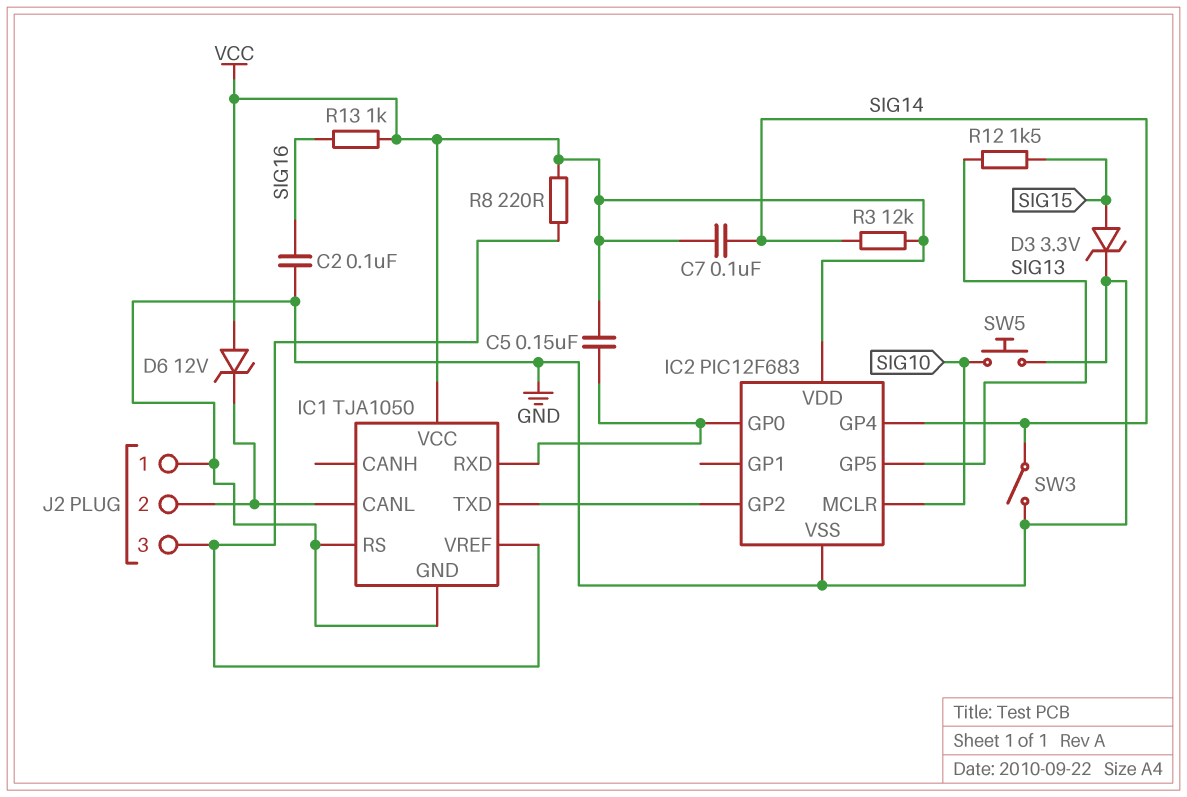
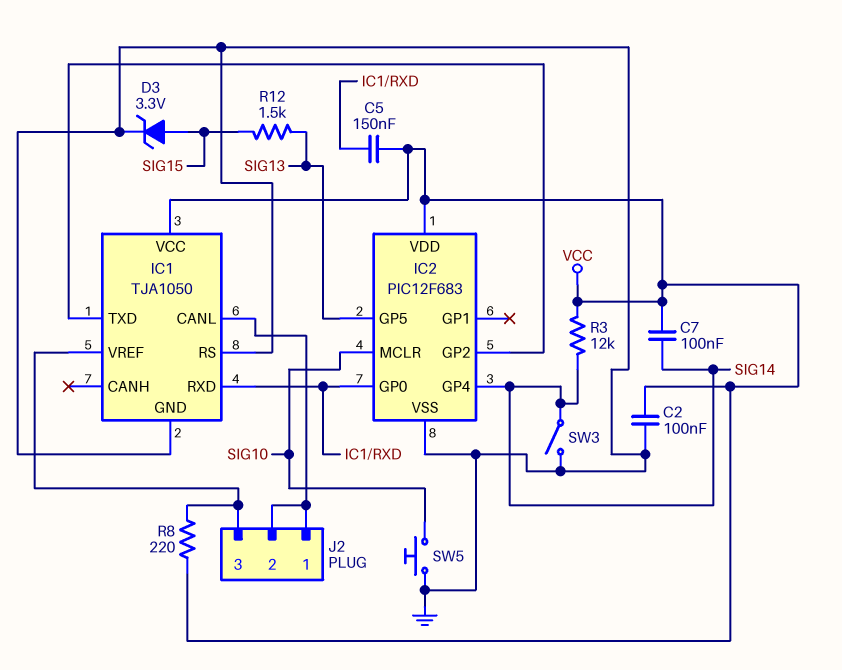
C2: 100nF (GND, SIG16) -> 100nF (GND, VCC)
D6: zener 12V (A VCC, K IC1/CANL) -> none
J2 pin 1: GND -> IC1/CANL
R13: 1k (SIG16, VCC) -> none

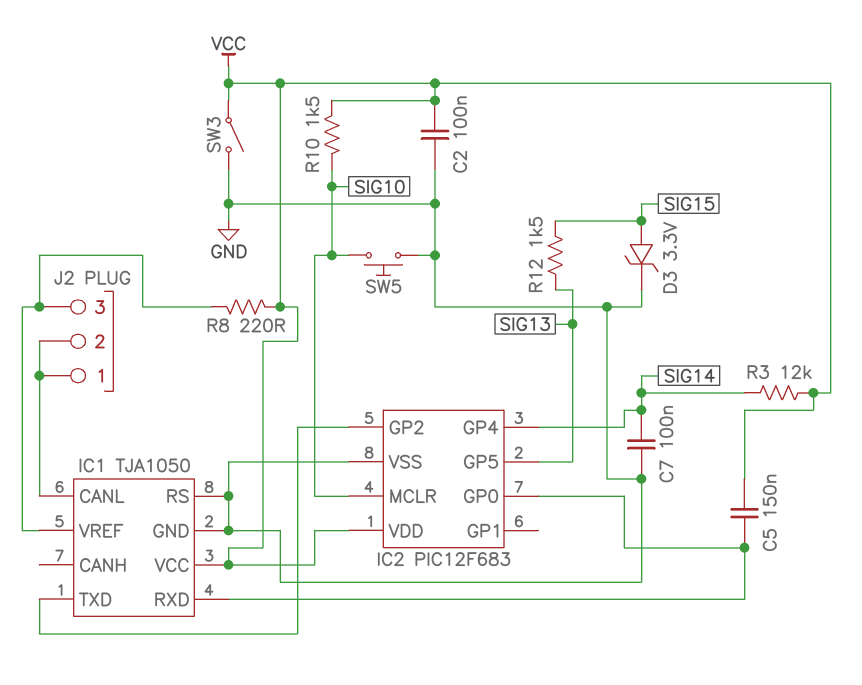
C7: 100nF (SIG14, VCC) -> 100nF (GND, SIG14)
R10: none -> 1.5k (SIG10, VCC)
SW3: switch (GND, SIG14) -> switch (GND, VCC)

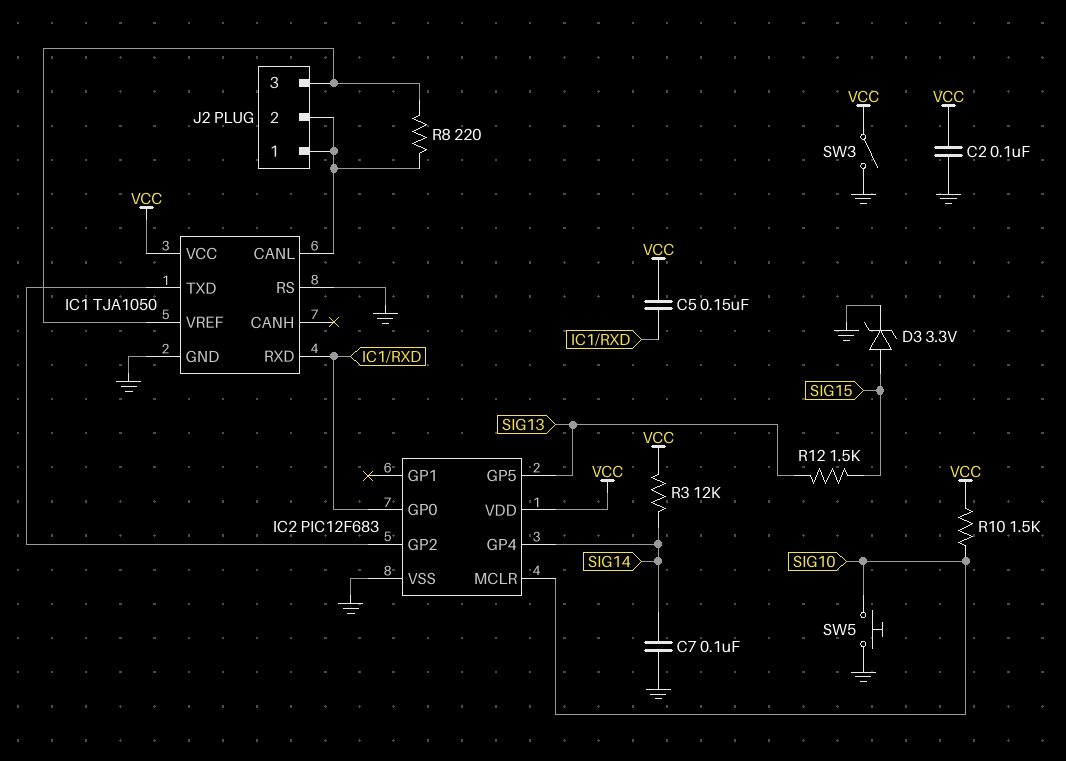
R8: 220 (IC1/VREF, VCC) -> 220 (IC1/CANL, IC1/VREF)

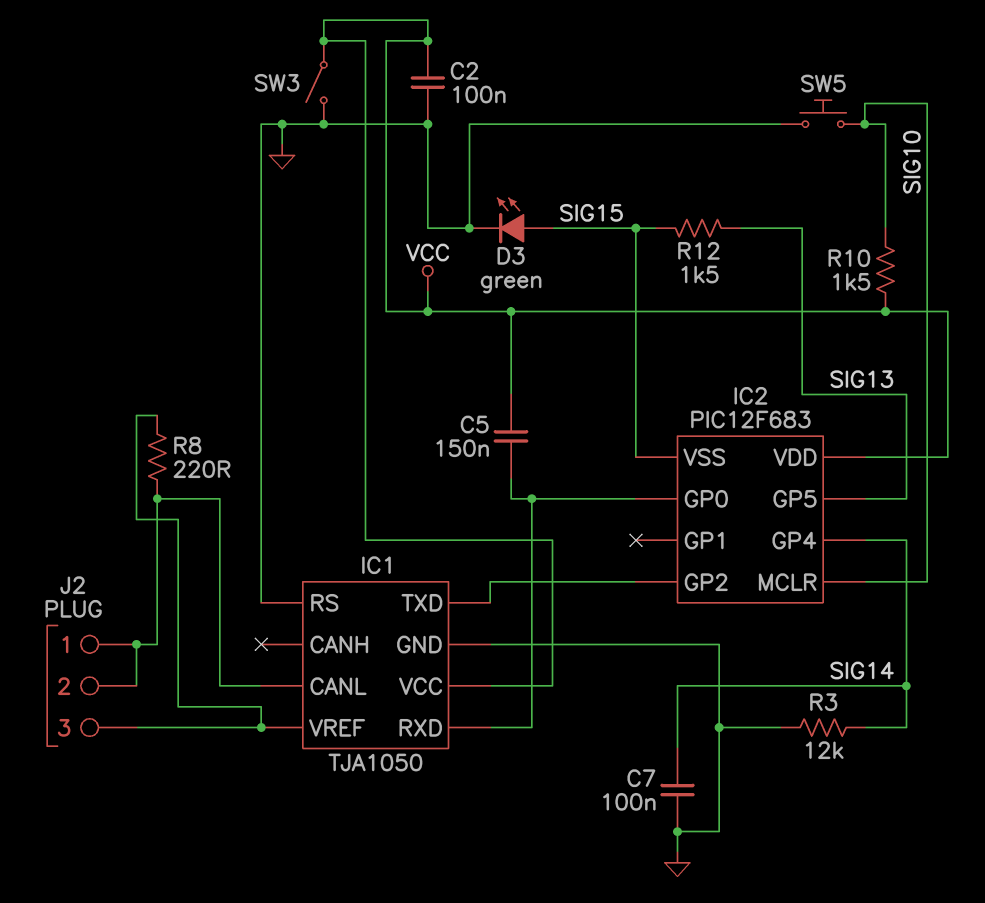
D3: zener 3.3V (A SIG15, K GND) -> LED green (A SIG15, K GND)
IC2 pin VSS: GND -> SIG15
R3: 12k (SIG14, VCC) -> 12k (GND, SIG14)

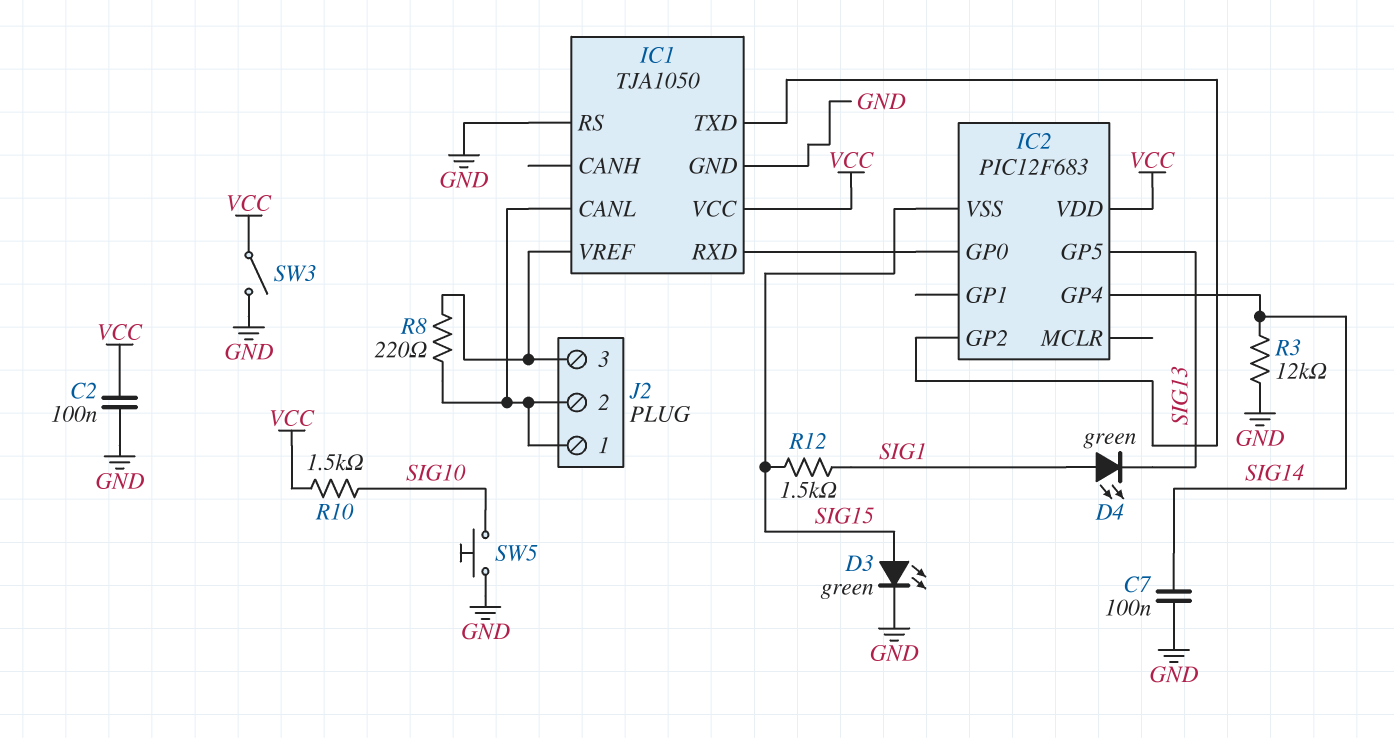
C5: 150nF (IC1/RXD, VCC) -> none
D4: none -> LED green (A SIG1, K SIG13)
IC2 pin MCLR: SIG10 -> none
R12: 1.5k (SIG13, SIG15) -> 1.5k (SIG1, SIG15)

